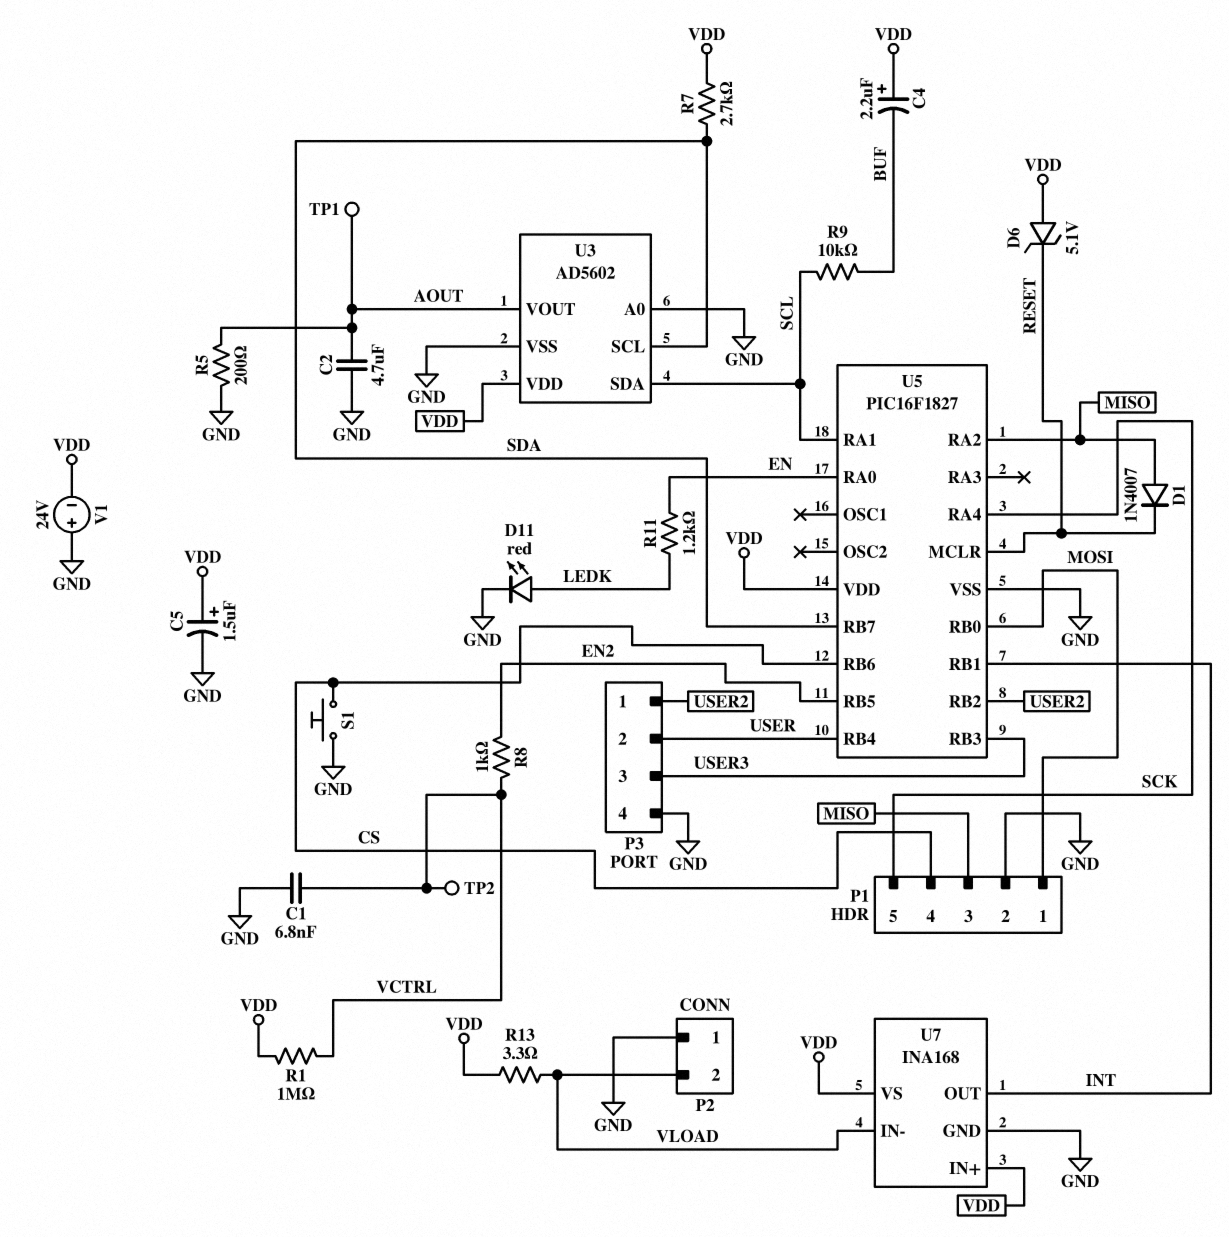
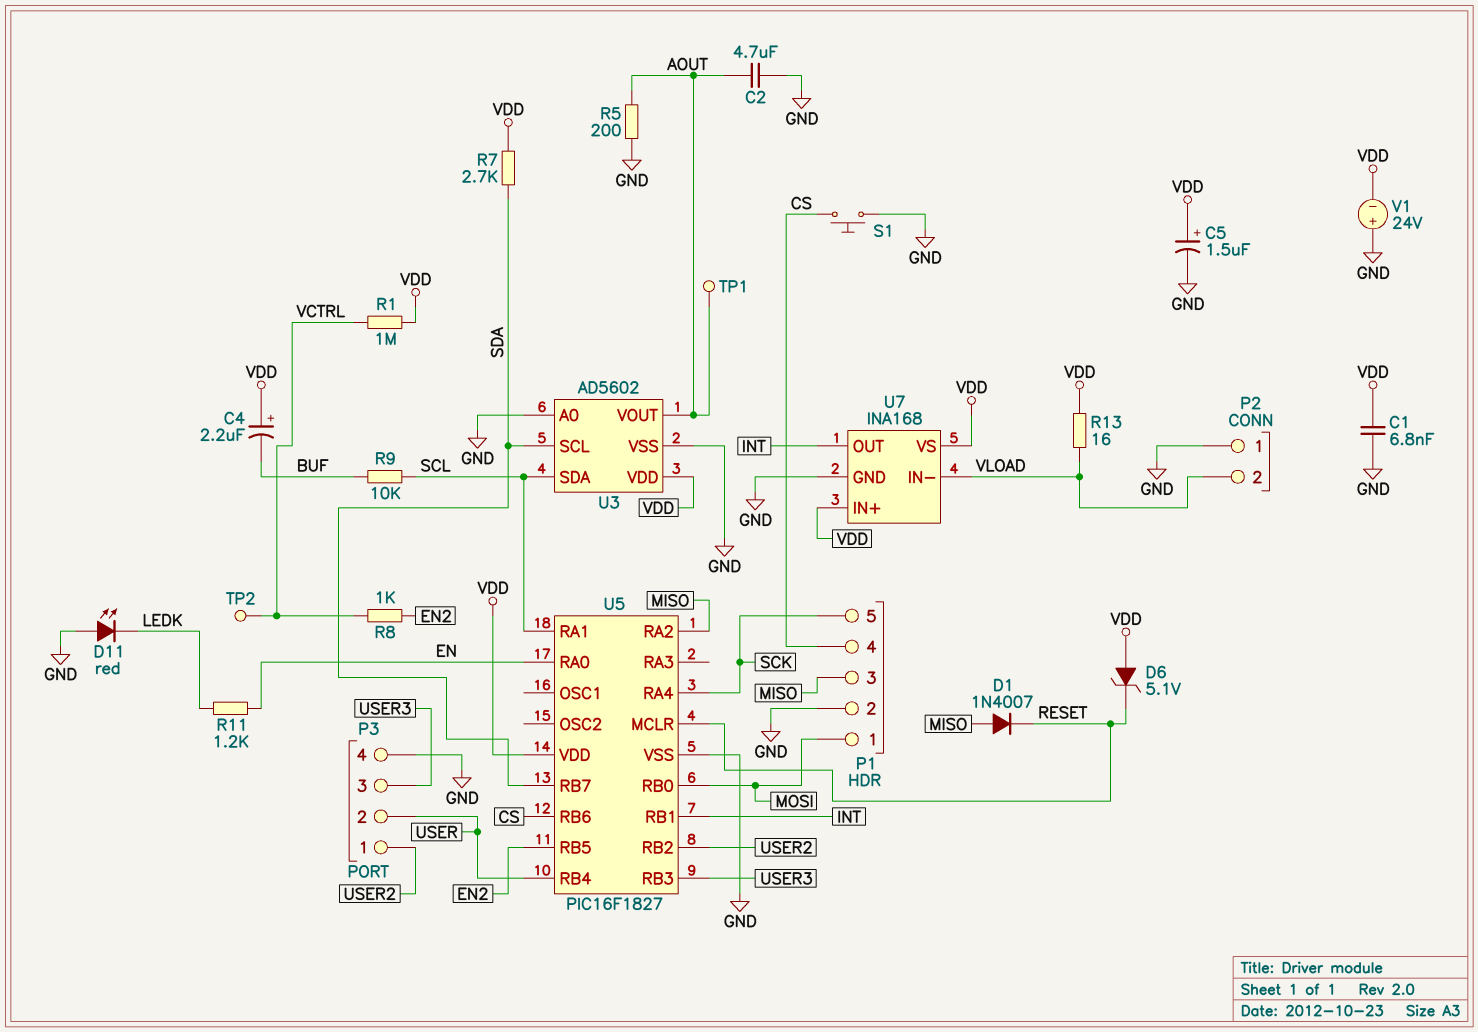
C1: 6.8nF (GND, VCTRL) -> 6.8nF (GND, VDD)
D11: LED red (A LEDK, K GND) -> LED red (A GND, K LEDK)
R13: 3.3 (VDD, VLOAD) -> 16 (VDD, VLOAD)

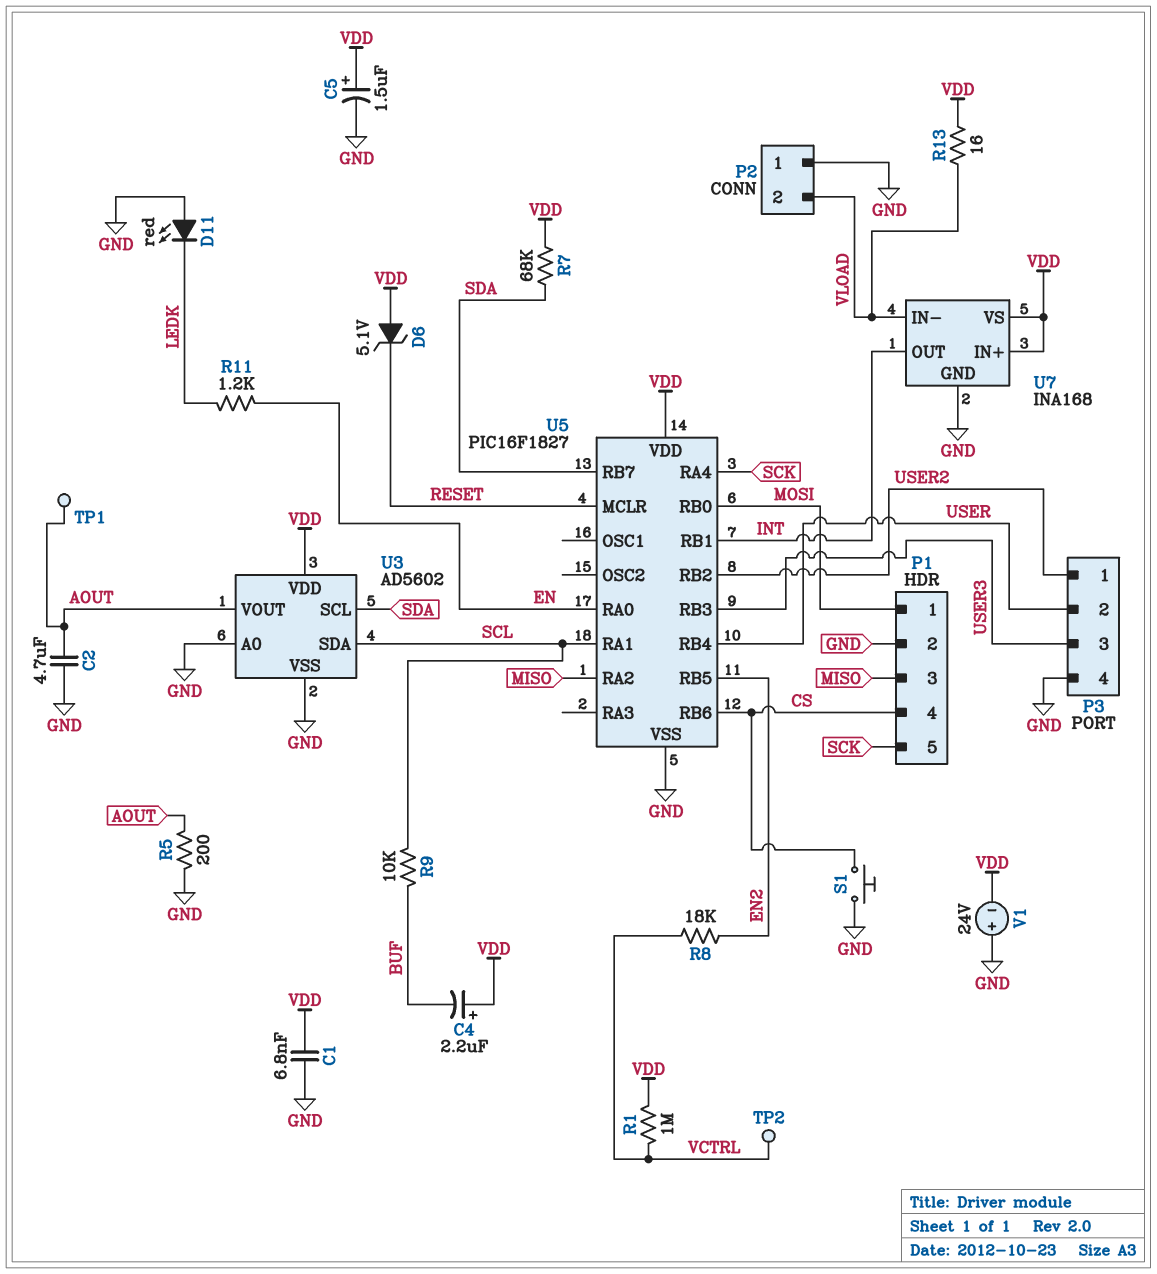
D1: diode 1N4007 (A MISO, K RESET) -> none
R7: 2.7k (SDA, VDD) -> 68k (SDA, VDD)
R8: 1k (EN2, VCTRL) -> 18k (EN2, VCTRL)

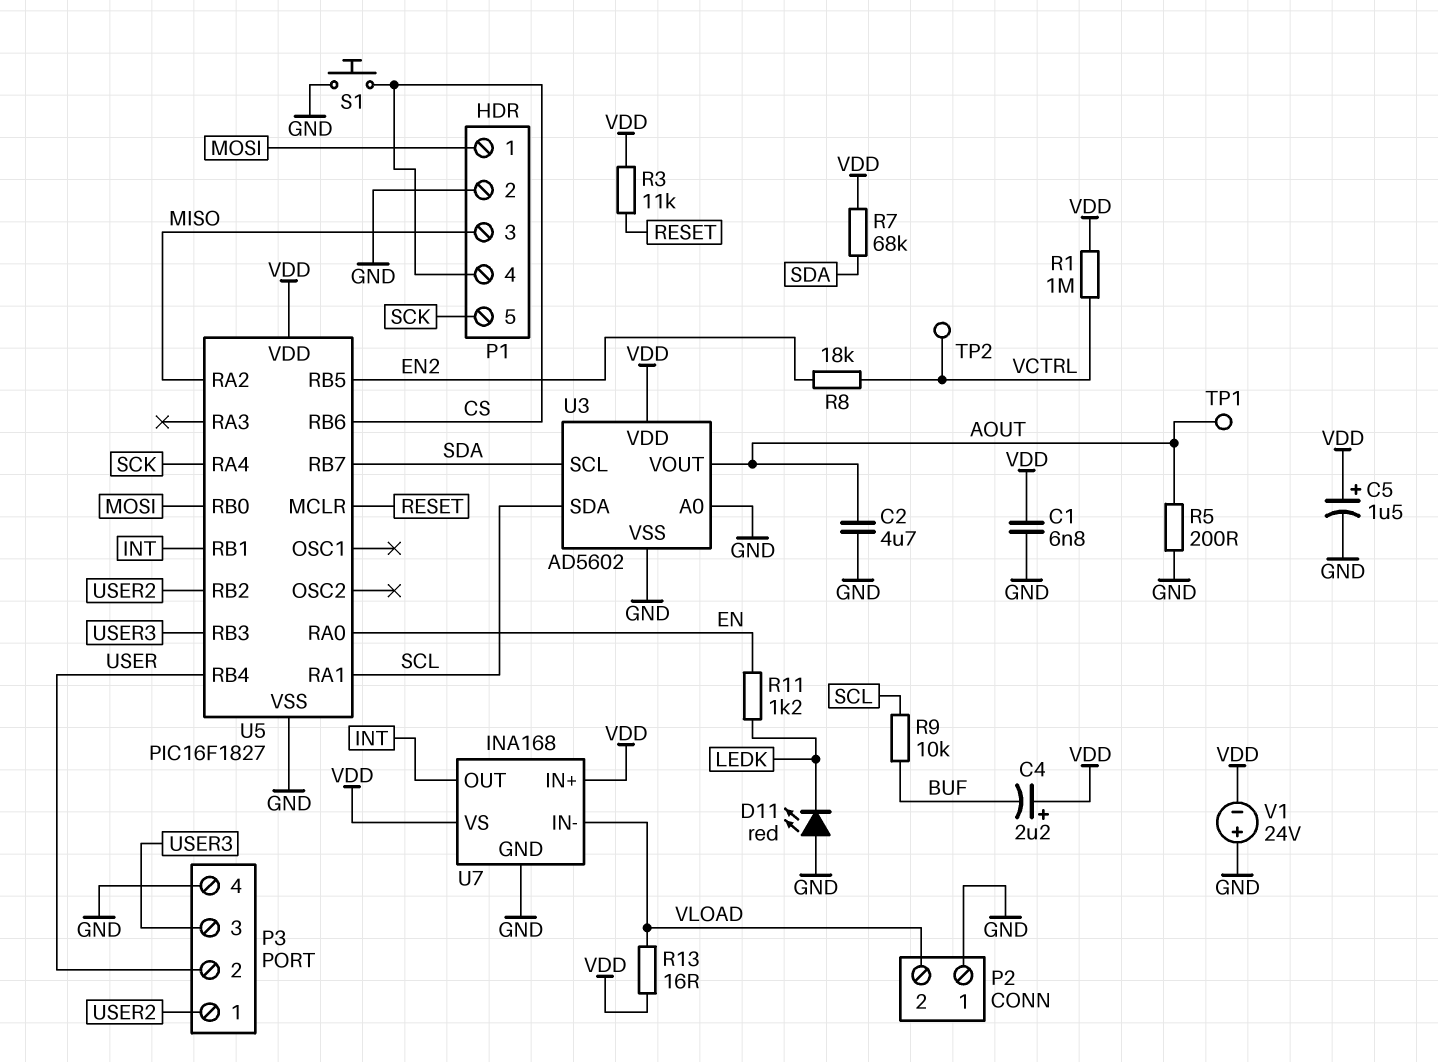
D6: zener 5.1V (A VDD, K RESET) -> none
R3: none -> 11k (RESET, VDD)

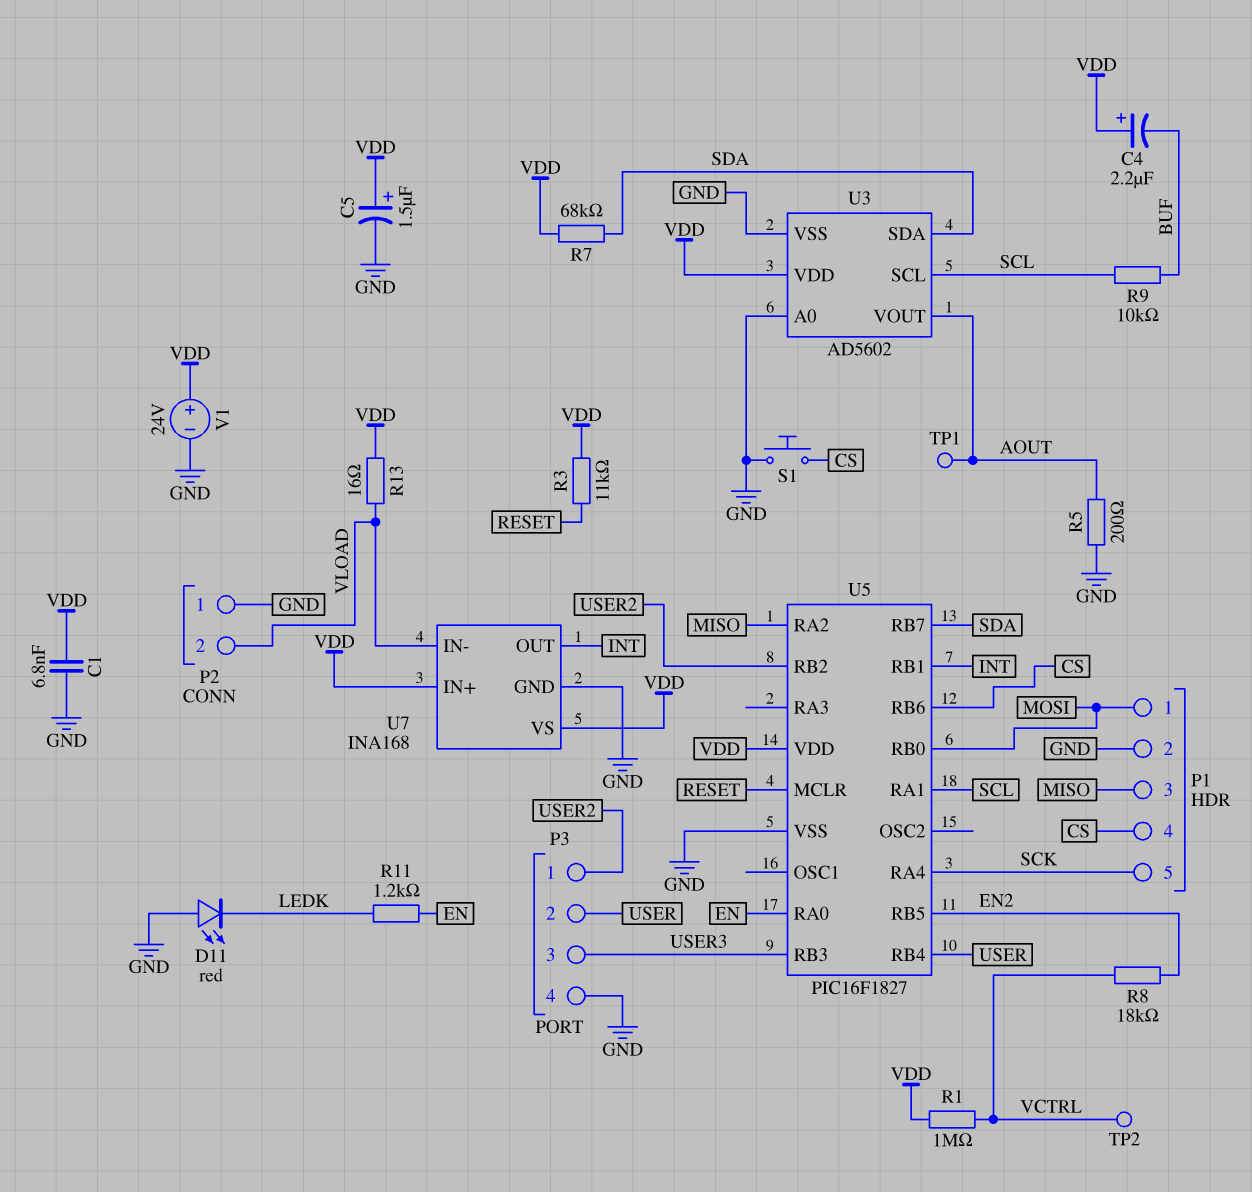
C2: 4.7uF (AOUT, GND) -> none
U3 pin SCL: SDA -> SCL
U3 pin SDA: SCL -> SDA
V1: 24V (plus GND, minus VDD) -> 24V (plus VDD, minus GND)

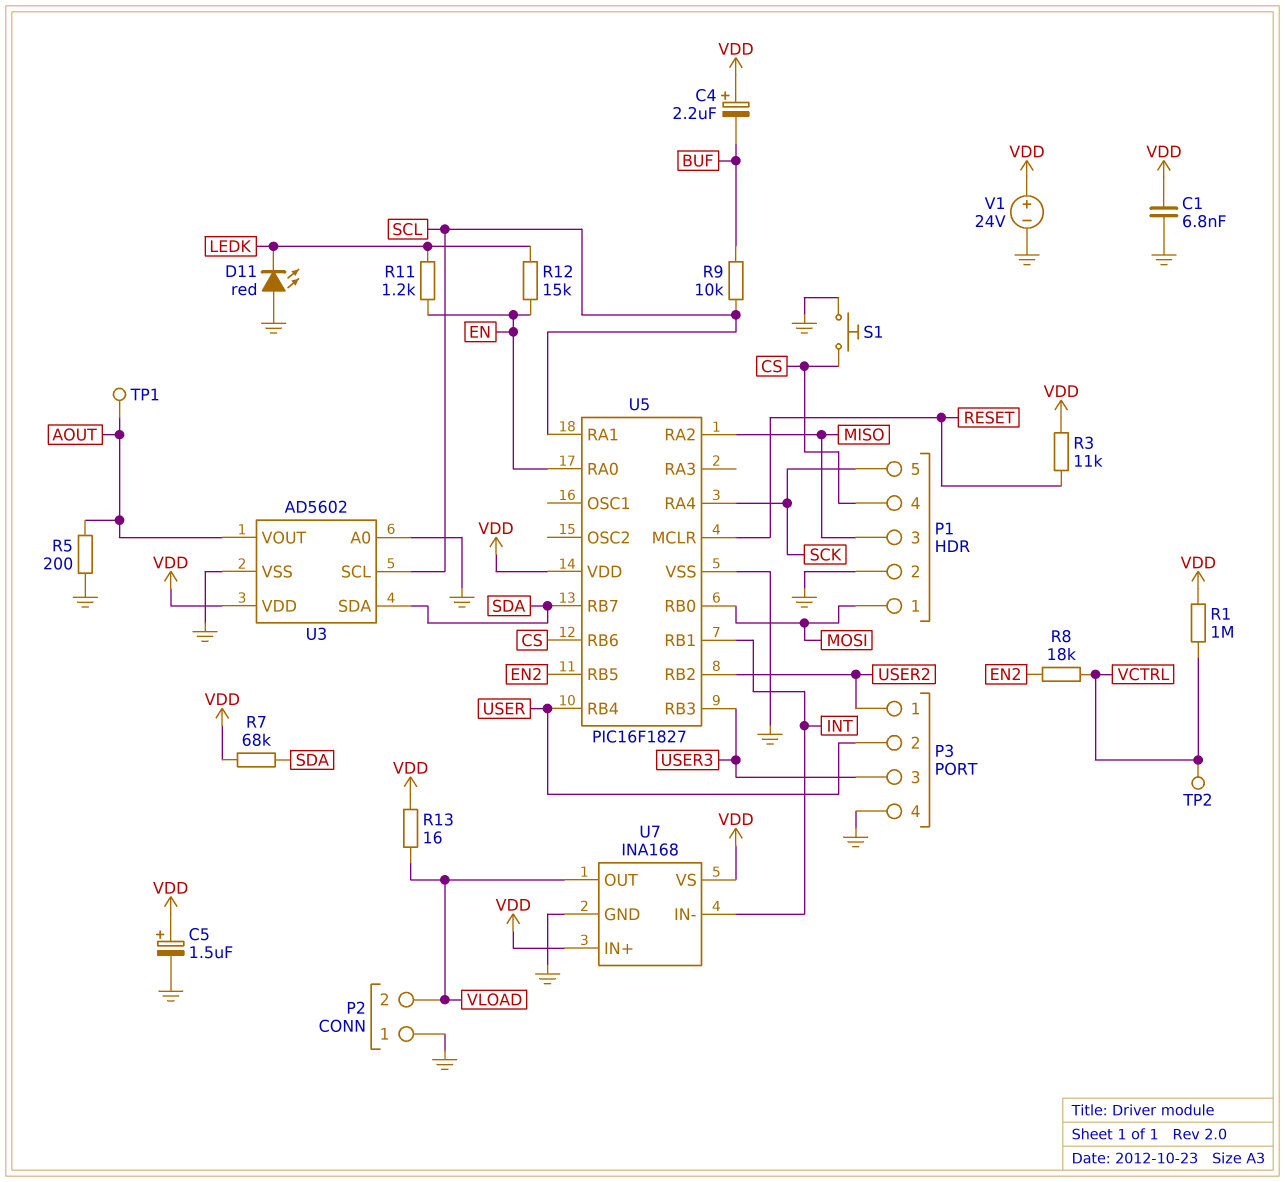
R12: none -> 15k (EN, LEDK)
U7 pin IN-: VLOAD -> INT
U7 pin OUT: INT -> VLOAD

